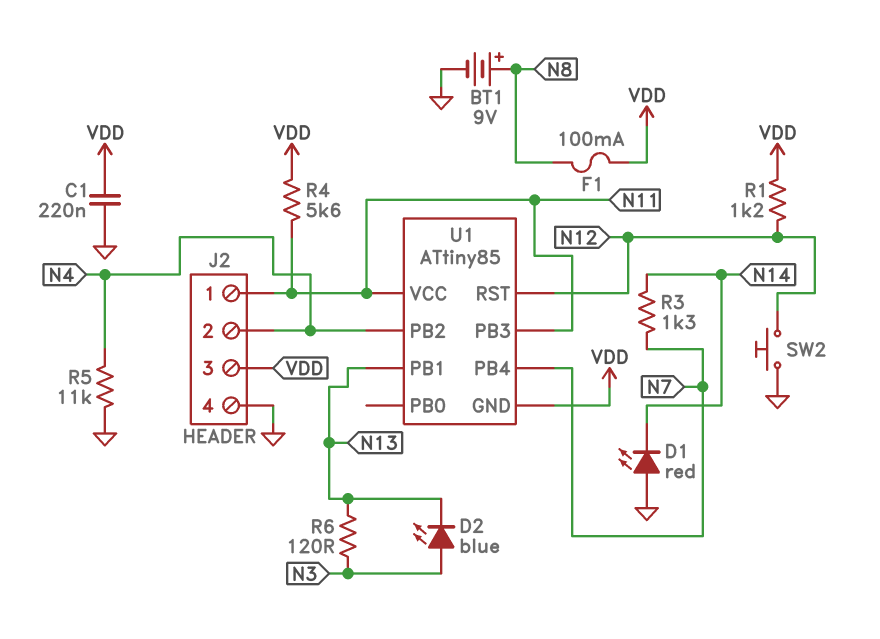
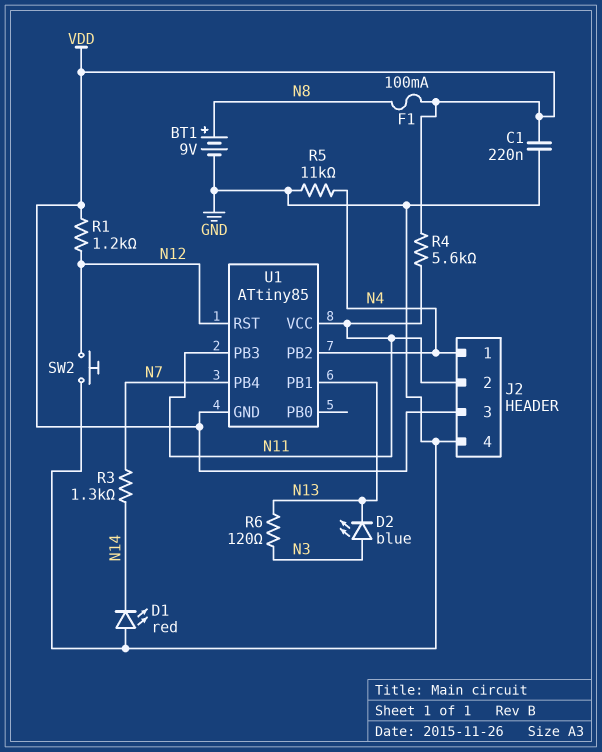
J2 pin 1: N11 -> N4
J2 pin 2: N4 -> N11

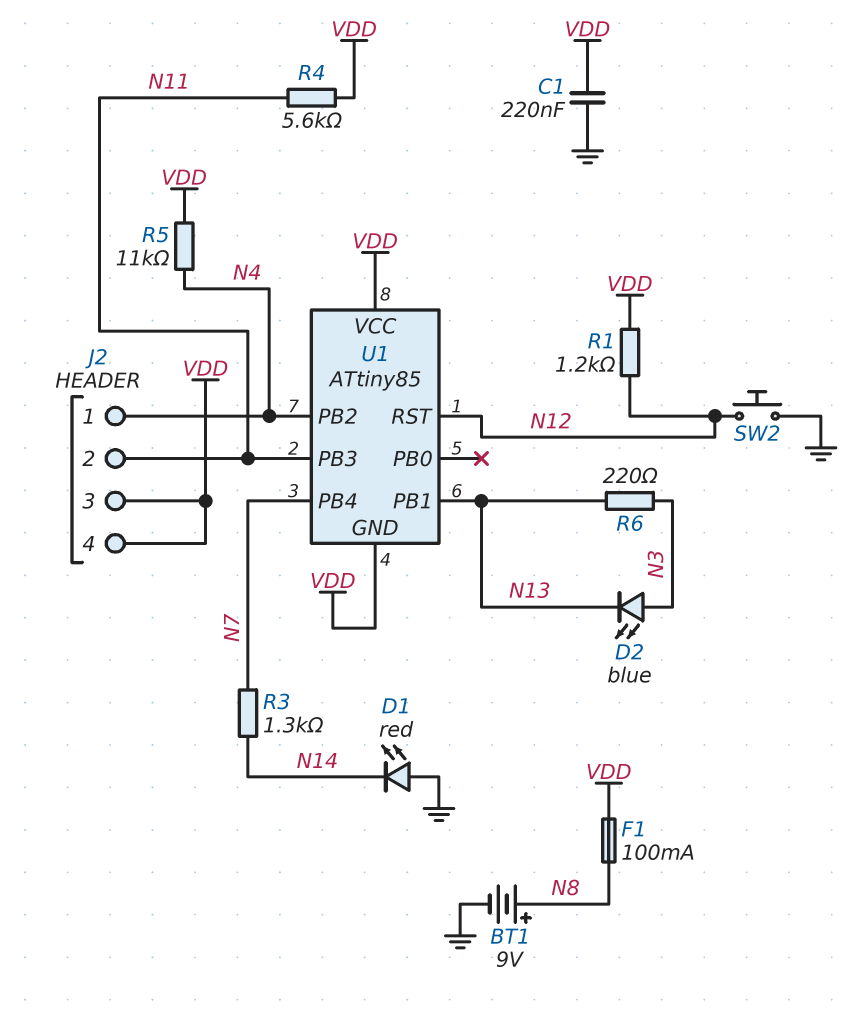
J2 pin 4: GND -> VDD
R5: 11k (GND, N4) -> 11k (N4, VDD)
R6: 120 (N3, N13) -> 220 (N3, N13)
U1 pin VCC: N11 -> VDD

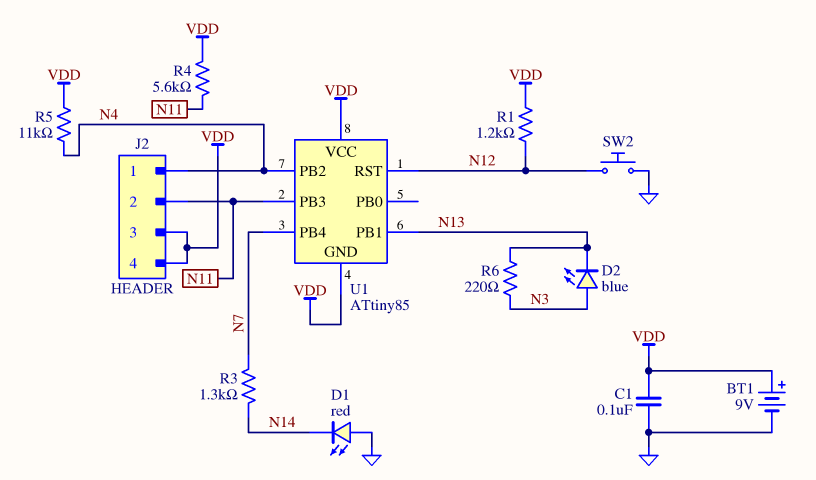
BT1: 9V (plus N8, minus GND) -> 9V (plus VDD, minus GND)
C1: 220nF (GND, VDD) -> 100nF (GND, VDD)
F1: 100mA (N8, VDD) -> none

